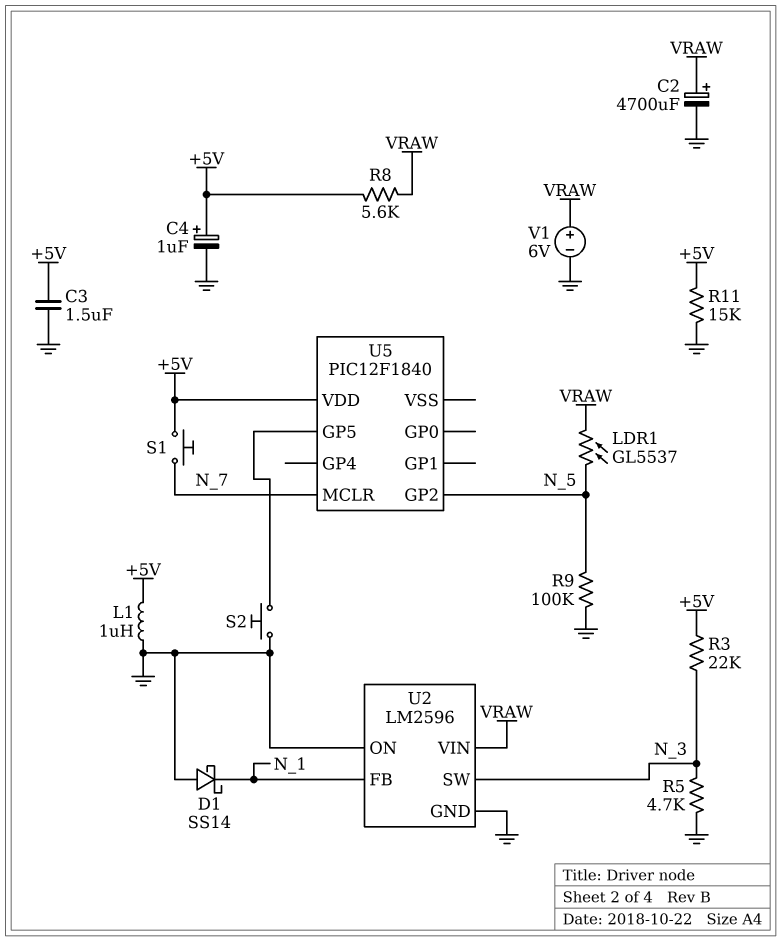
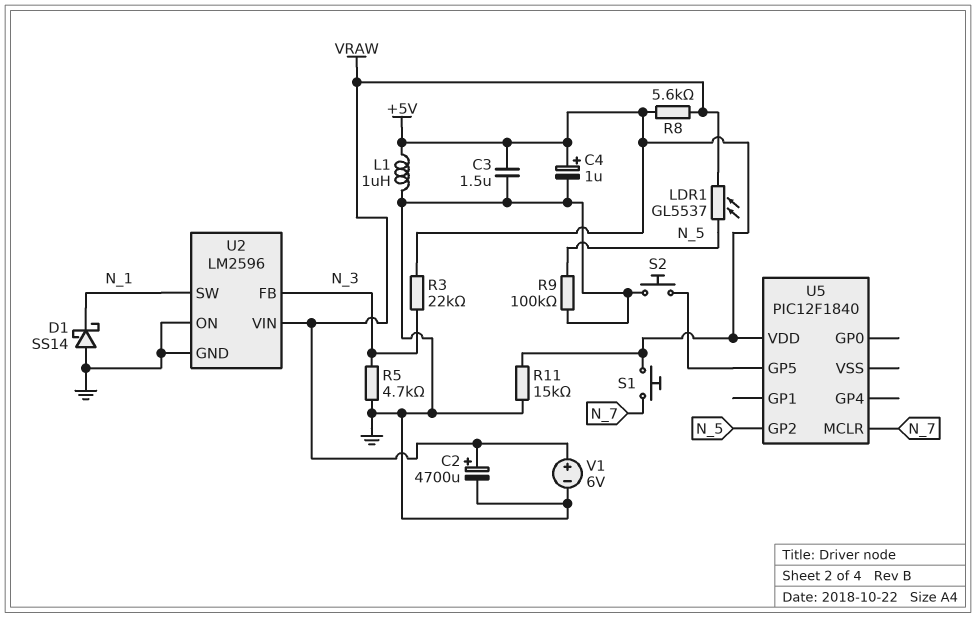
U2 pin FB: N_1 -> N_3
U2 pin SW: N_3 -> N_1

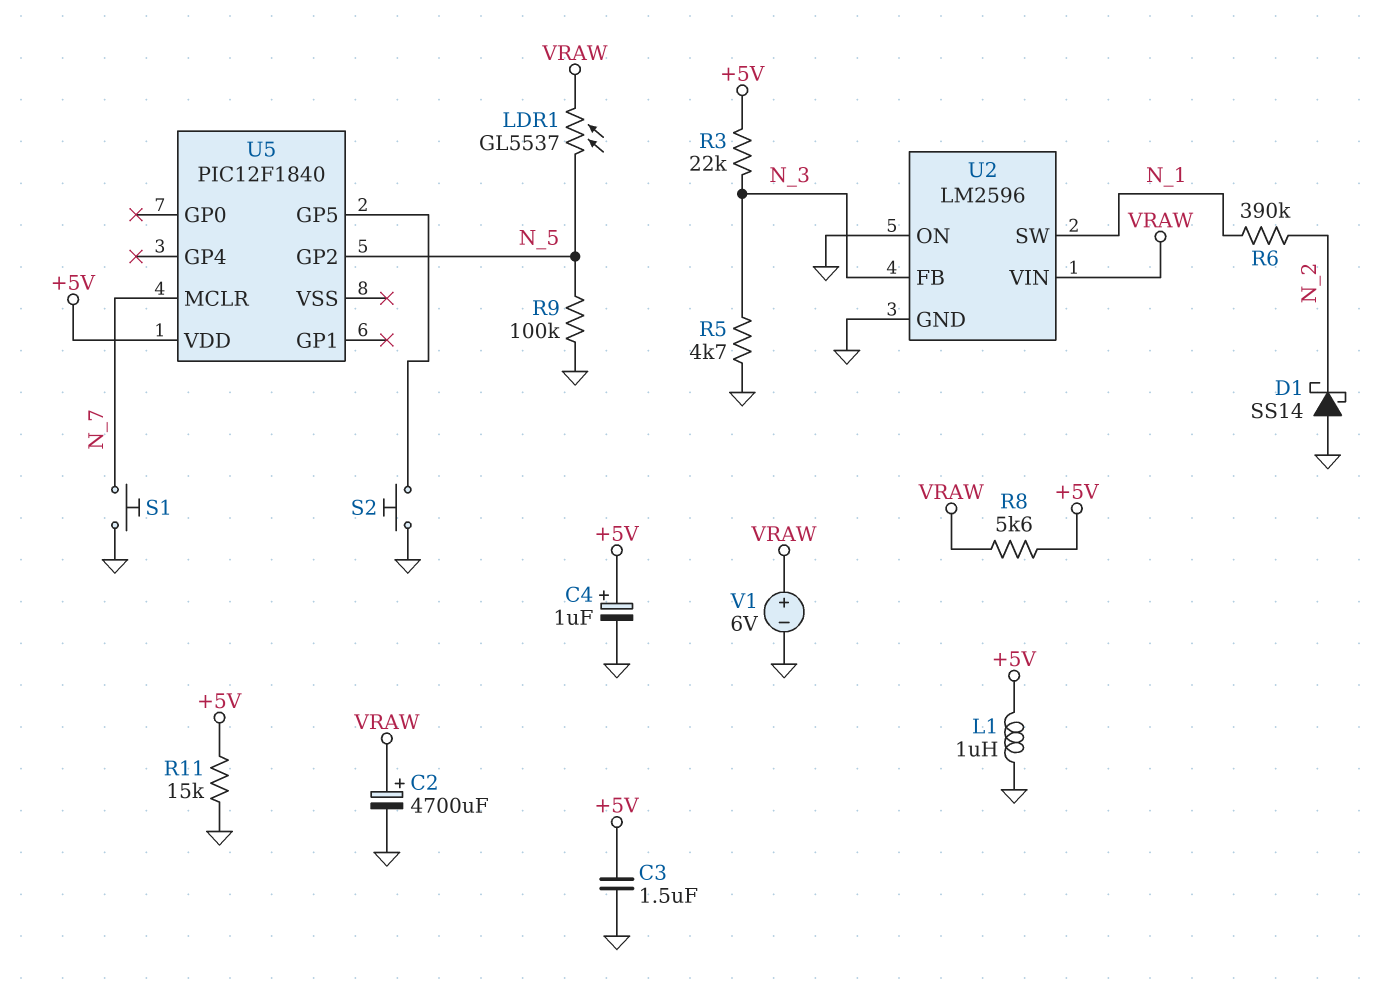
D1: schottky SS14 (A GND, K N_1) -> schottky SS14 (A GND, K N_2)
R6: none -> 390k (N_1, N_2)
S1: button (+5V, N_7) -> button (GND, N_7)

